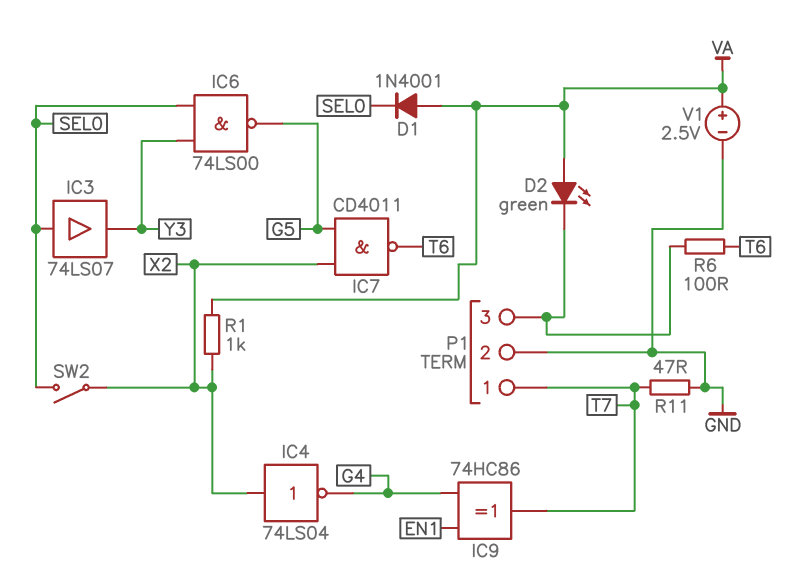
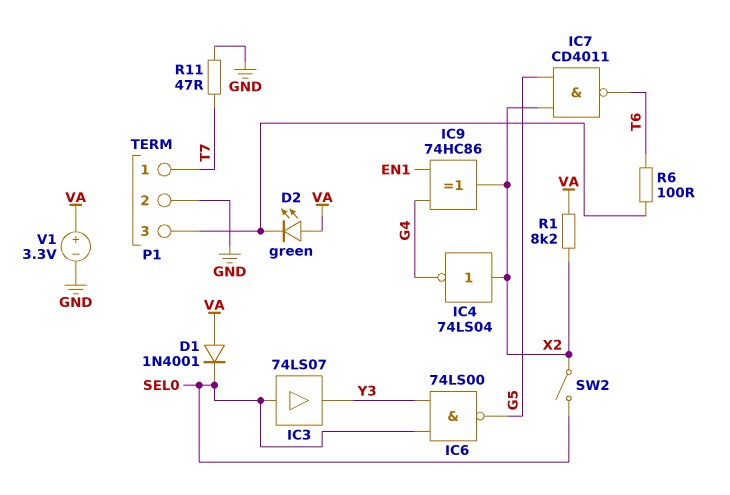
IC9: XOR 74HC86 (in EN1, in G4, out T7) -> XOR 74HC86 (in EN1, in G4, out X2)
R1: 1k (VA, X2) -> 8.2k (VA, X2)
V1: 2.5V (plus VA, minus GND) -> 3.3V (plus VA, minus GND)

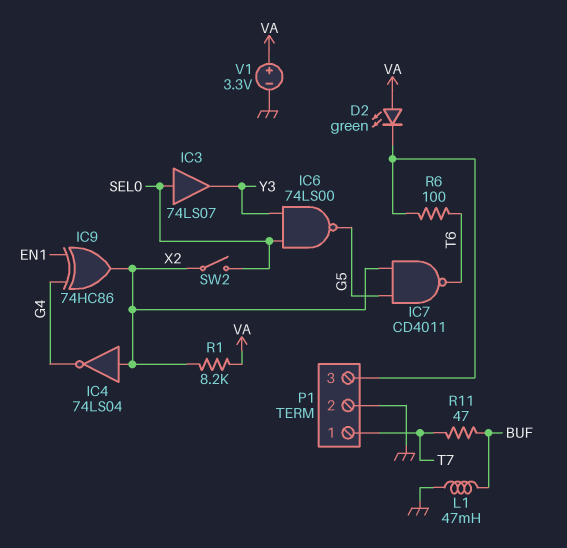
D1: diode 1N4001 (A VA, K SEL0) -> none
L1: none -> 47mH (BUF, GND)
R11: 47 (GND, T7) -> 47 (BUF, T7)

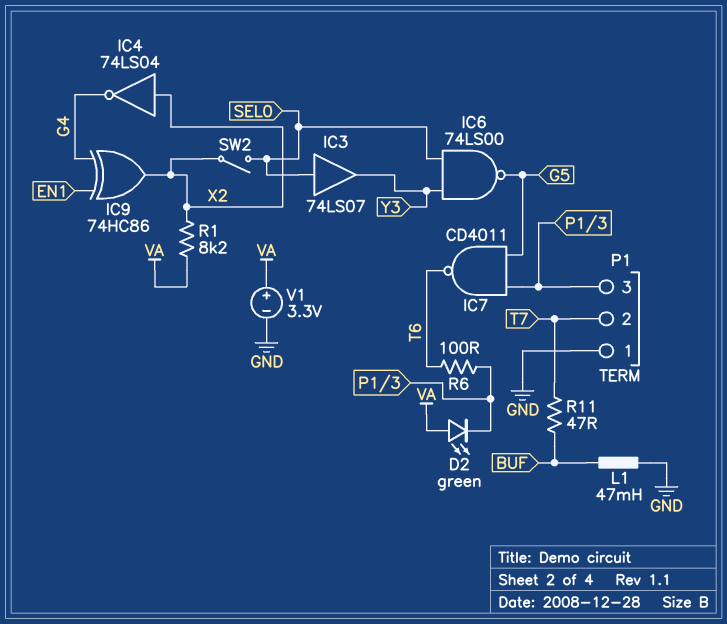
IC7: NAND CD4011 (in G5, in X2, out T6) -> NAND CD4011 (in G5, in P1/3, out T6)
P1 pin 1: T7 -> GND
P1 pin 2: GND -> T7

